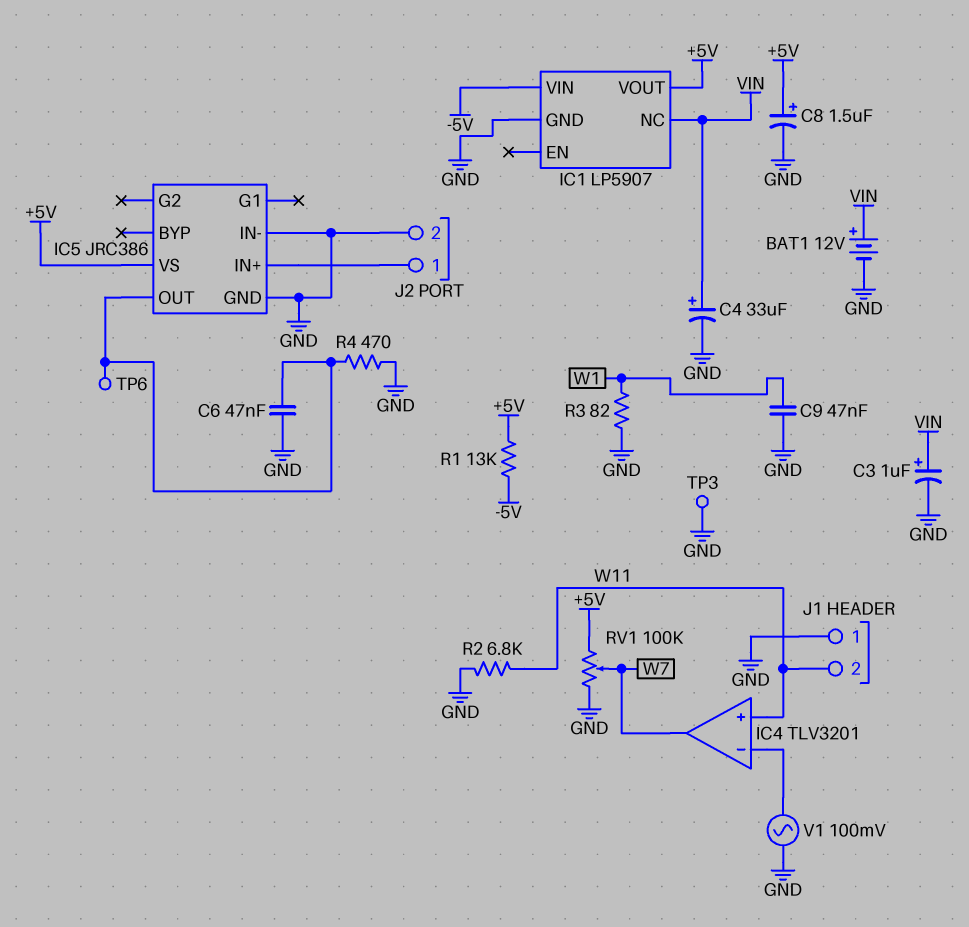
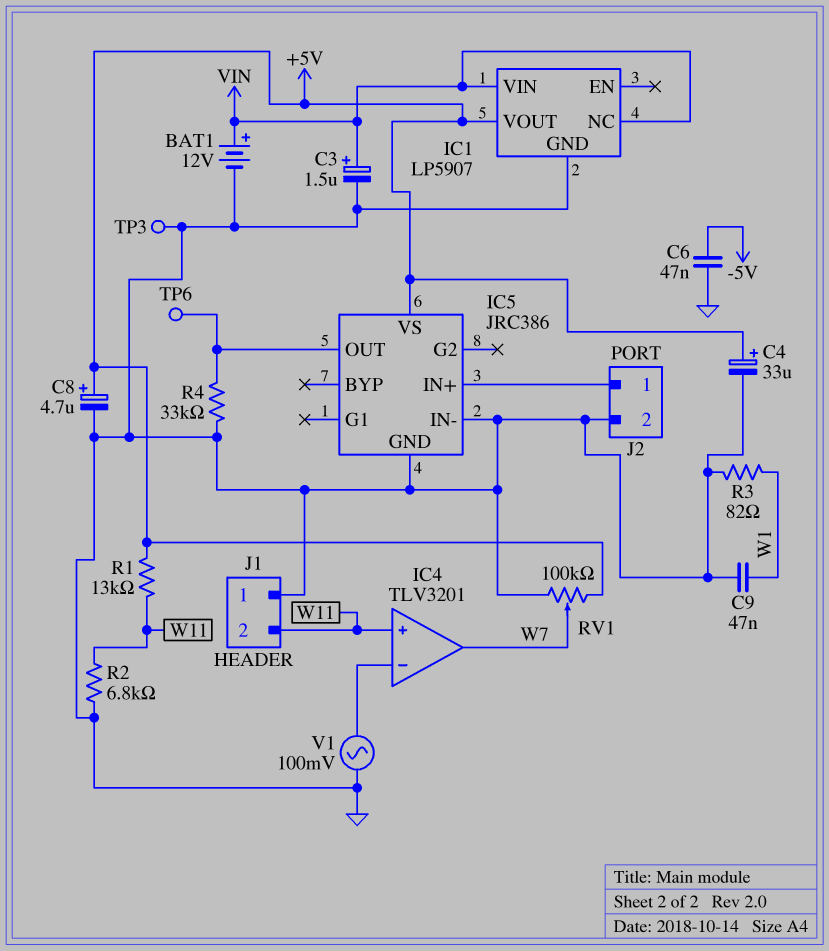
C3: 1uF (plus VIN, minus GND) -> 1.5uF (plus VIN, minus GND)
C4: 33uF (plus VIN, minus GND) -> 33uF (plus +5V, minus GND)
C6: 47nF (GND, IC5/OUT) -> 47nF (-5V, GND)
C8: 1.5uF (plus +5V, minus GND) -> 4.7uF (plus +5V, minus GND)
IC1 pin VIN: -5V -> VIN
R1: 13k (+5V, -5V) -> 13k (+5V, W11)
R4: 470 (GND, IC5/OUT) -> 33k (GND, IC5/OUT)

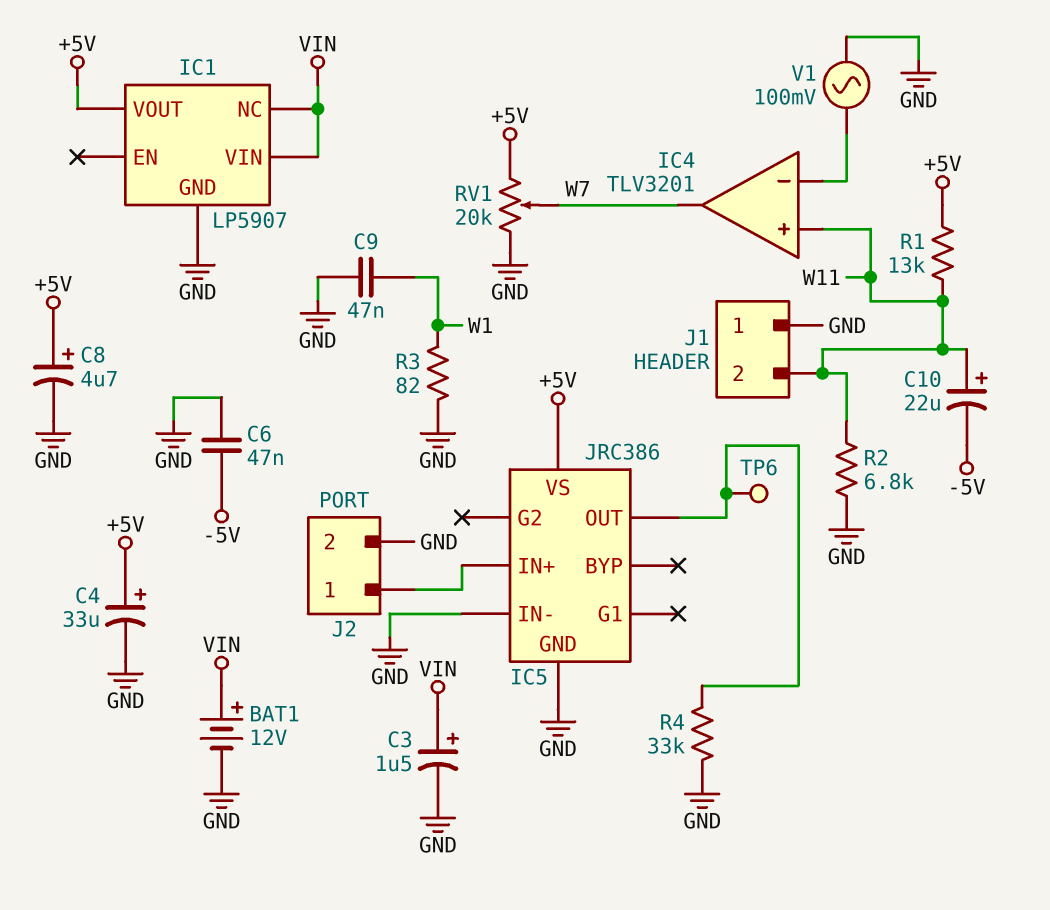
C10: none -> 22uF (plus W11, minus -5V)
RV1: 100k (+5V, GND, wiper W7) -> 20k (+5V, GND, wiper W7)
TP3: test point (GND) -> none

